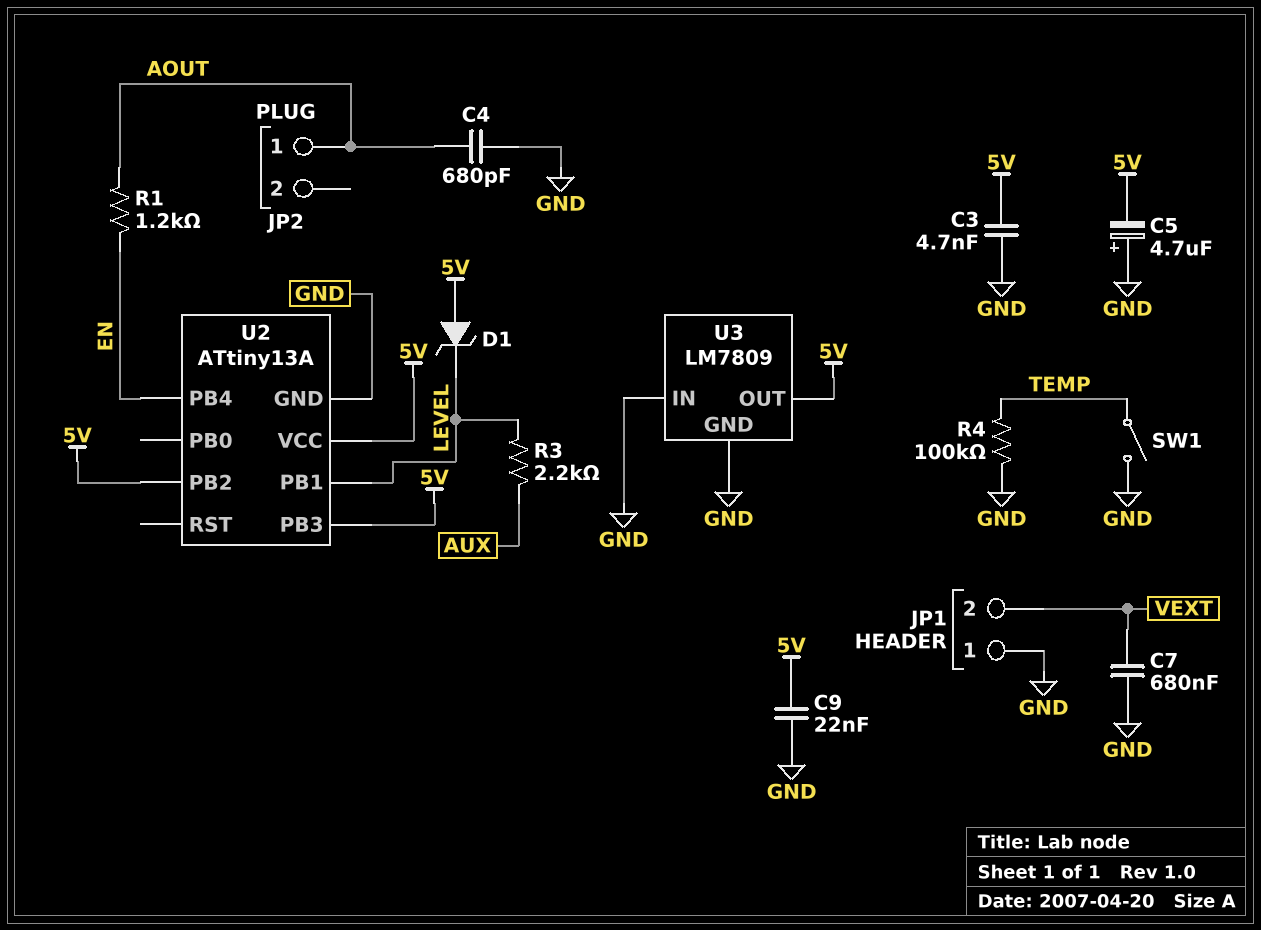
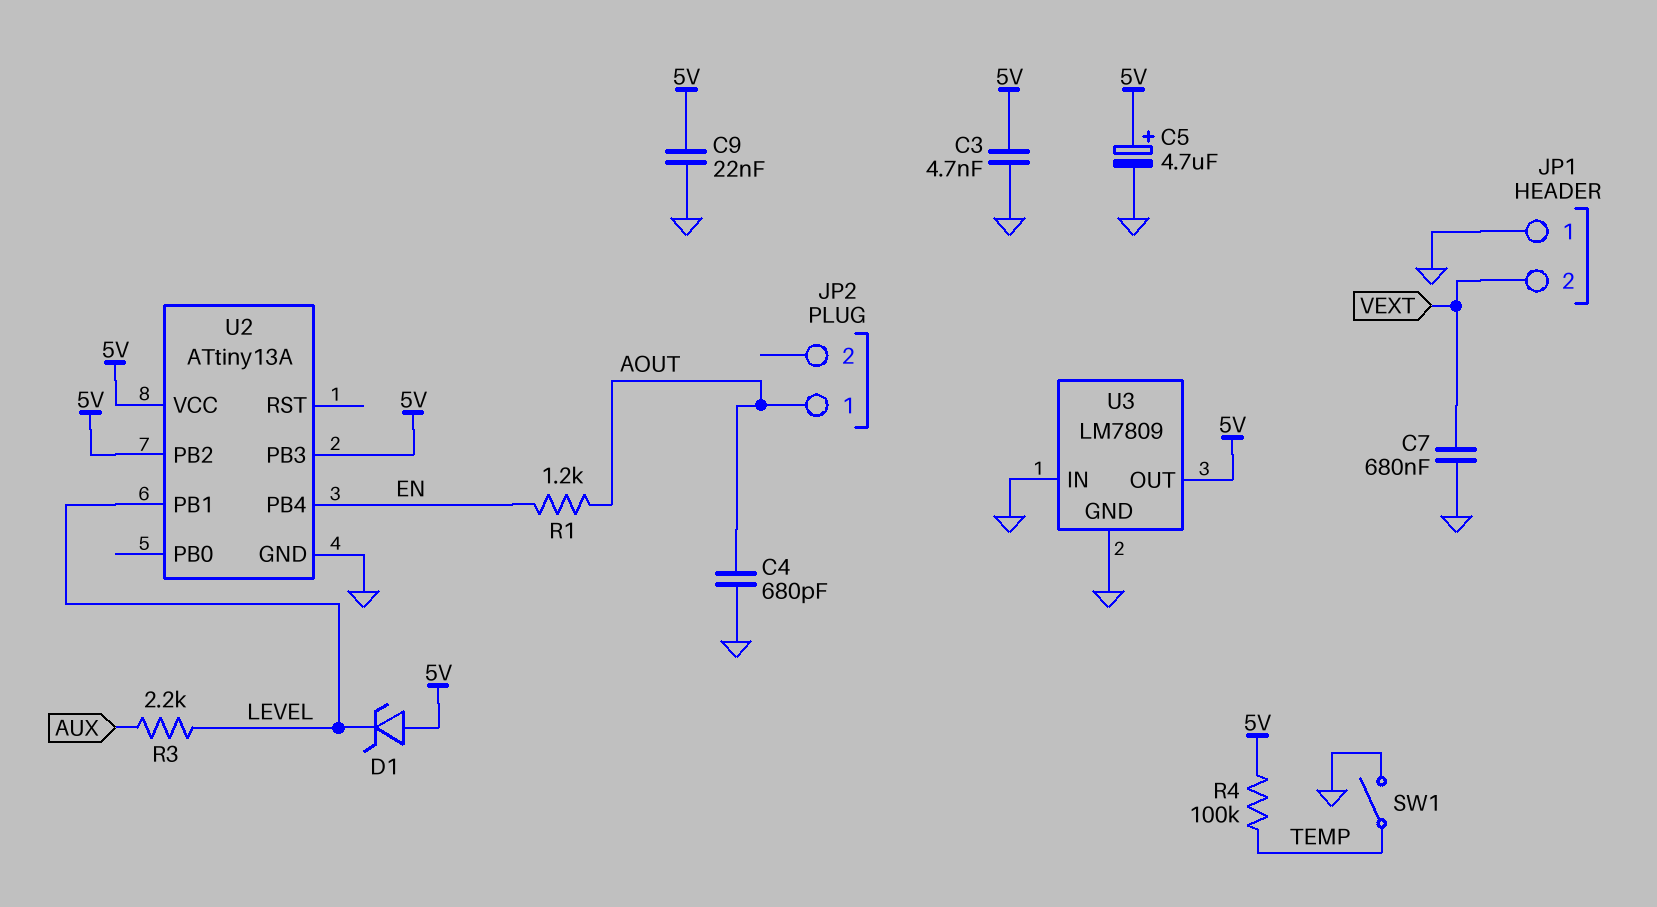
C5: 4.7uF (plus GND, minus 5V) -> 4.7uF (plus 5V, minus GND)
R4: 100k (GND, TEMP) -> 100k (5V, TEMP)

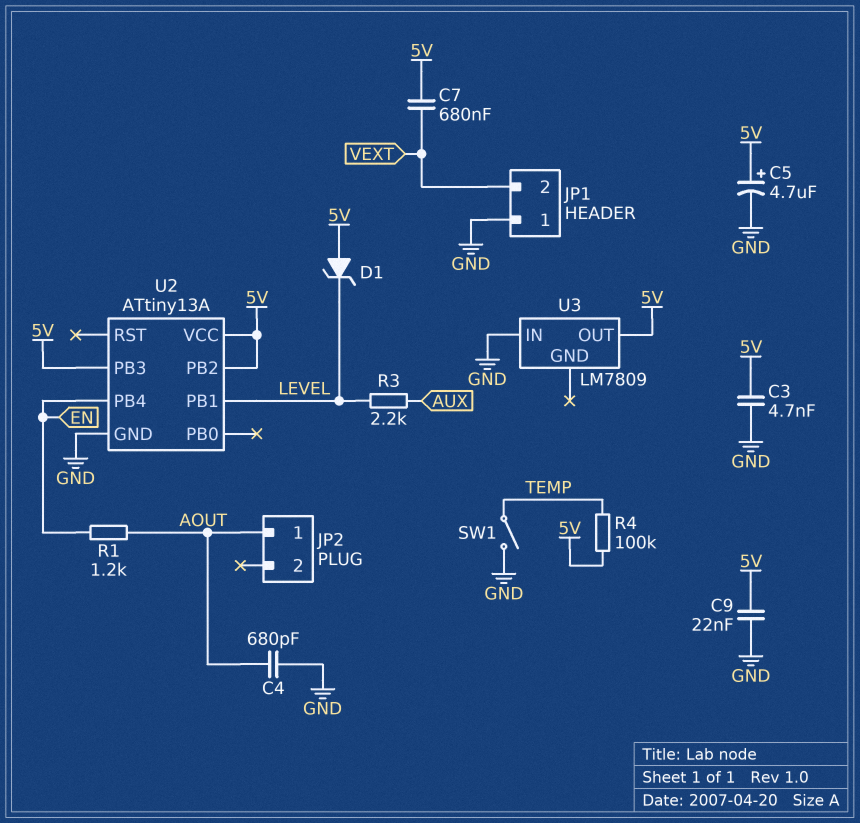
C7: 680nF (GND, VEXT) -> 680nF (5V, VEXT)
U3 pin GND: GND -> none

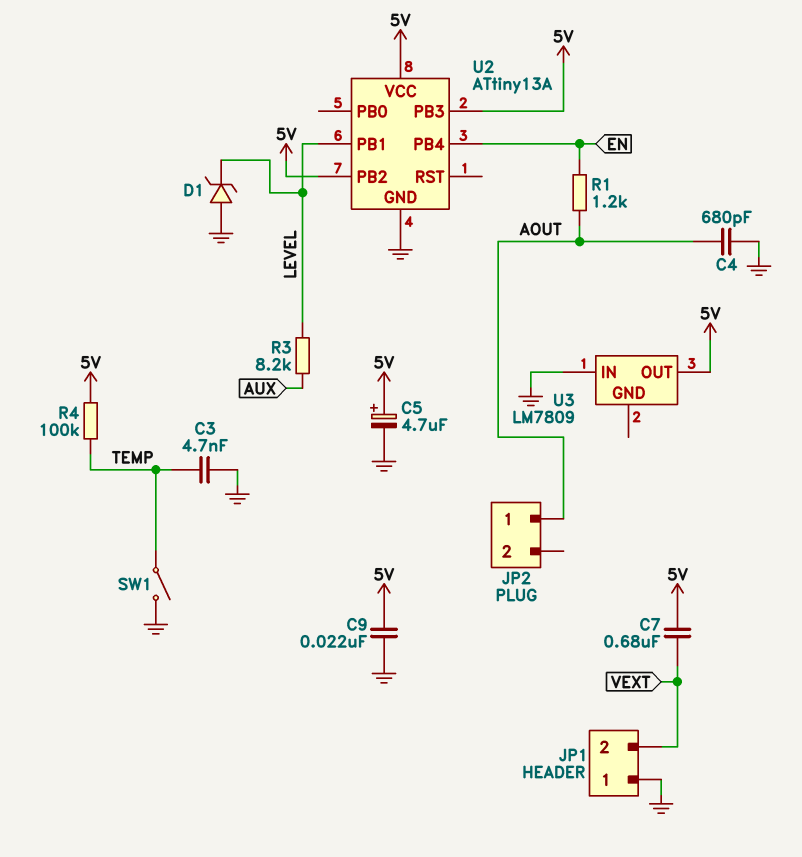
C3: 4.7nF (5V, GND) -> 4.7nF (GND, TEMP)
D1: zener (A 5V, K LEVEL) -> zener (A GND, K LEVEL)
R3: 2.2k (AUX, LEVEL) -> 8.2k (AUX, LEVEL)

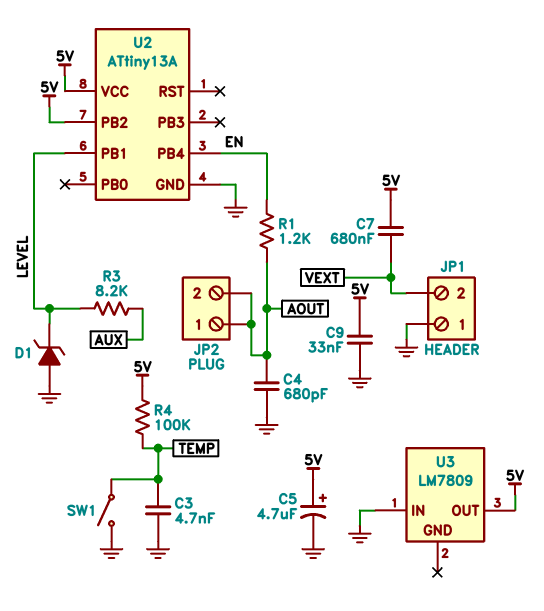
C9: 22nF (5V, GND) -> 33nF (5V, GND)
JP2 pin 2: none -> AOUT
U2 pin PB3: 5V -> none

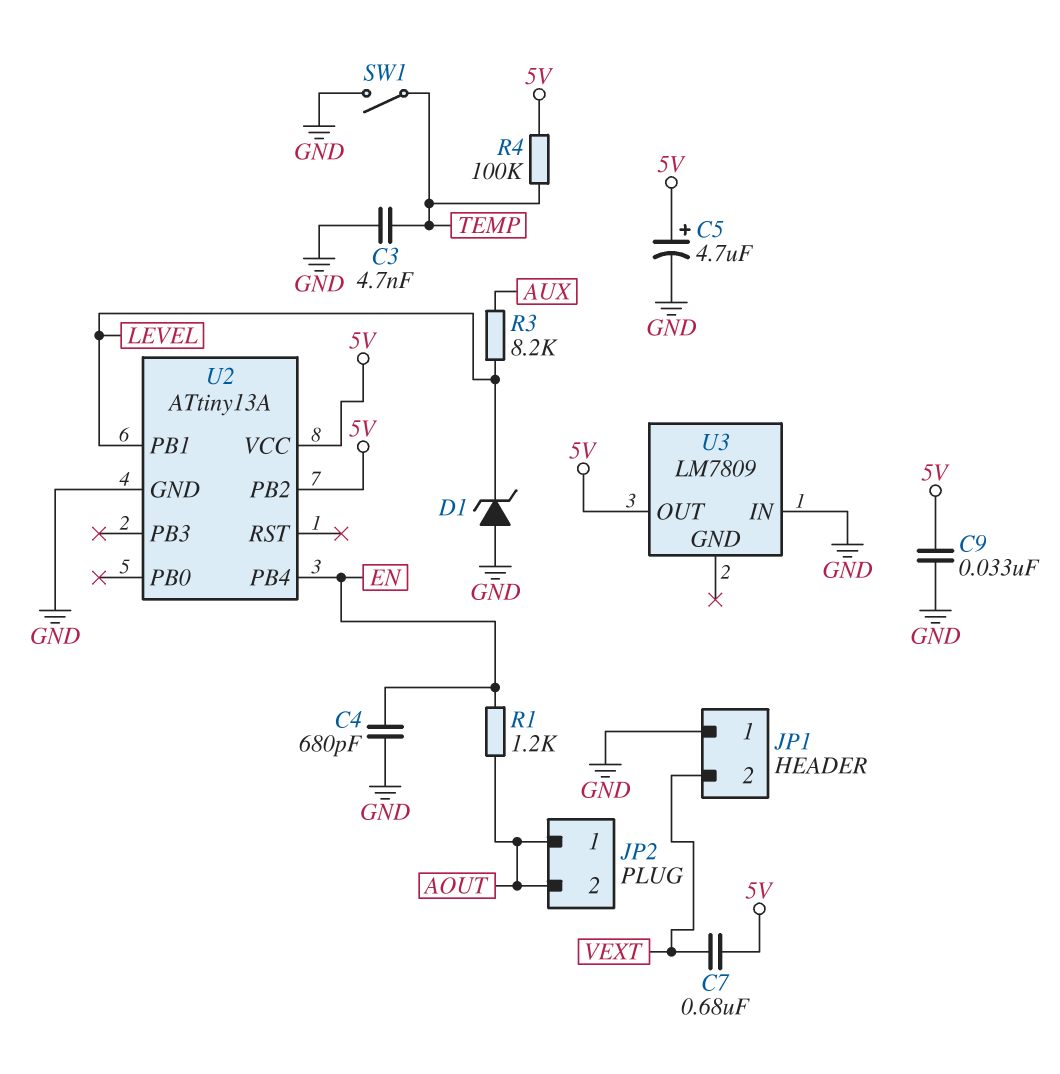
C4: 680pF (AOUT, GND) -> 680pF (EN, GND)

